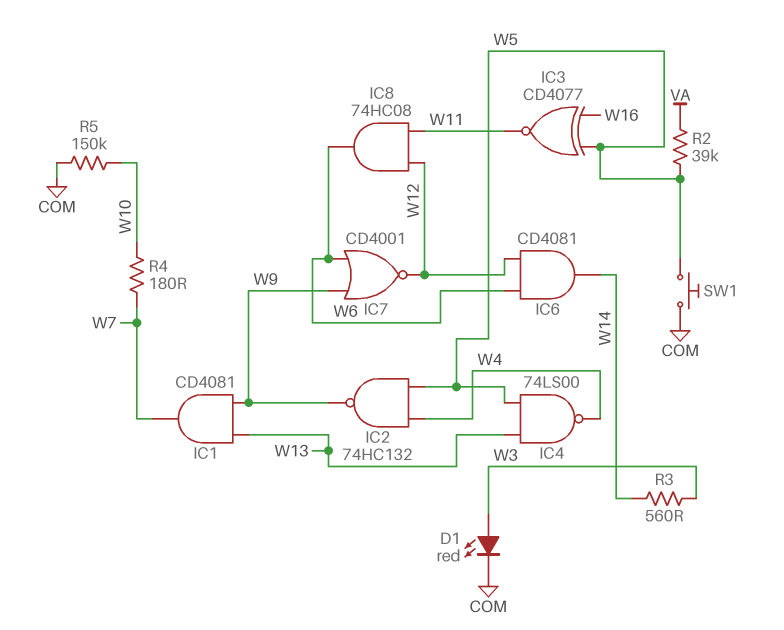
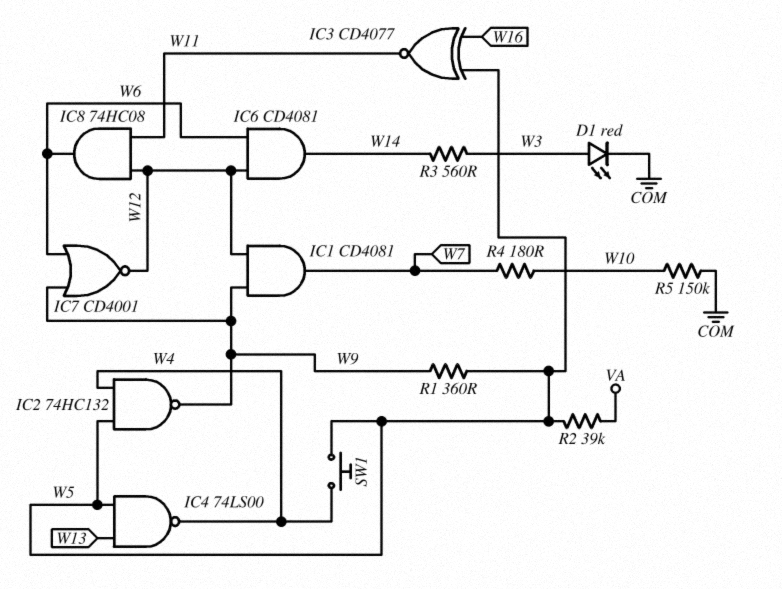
IC1: AND CD4081 (in W9, in W13, out W7) -> AND CD4081 (in W9, in W12, out W7)
R1: none -> 360 (W5, W9)
SW1: button (COM, W5) -> button (W4, W5)

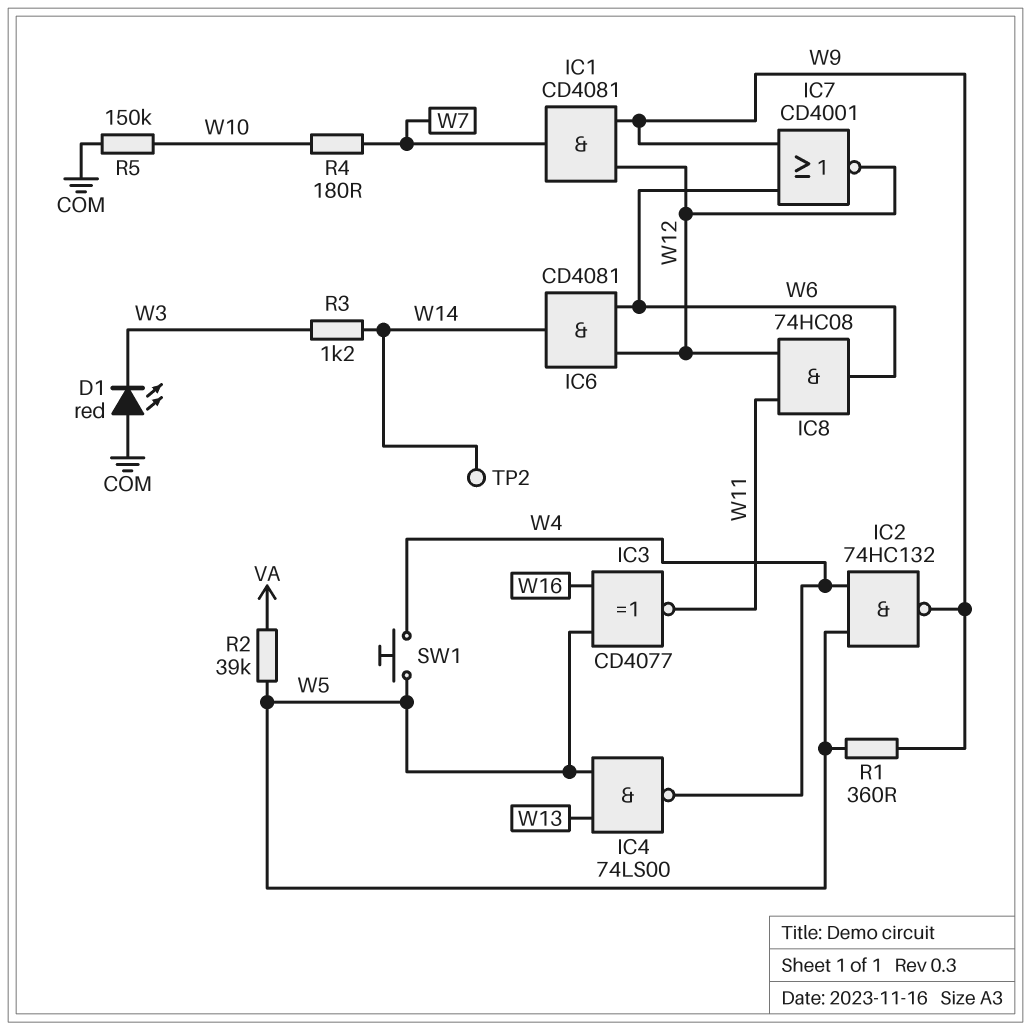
D1: LED red (A W3, K COM) -> LED red (A COM, K W3)
R3: 560 (W3, W14) -> 1.2k (W3, W14)
TP2: none -> test point (W14)

